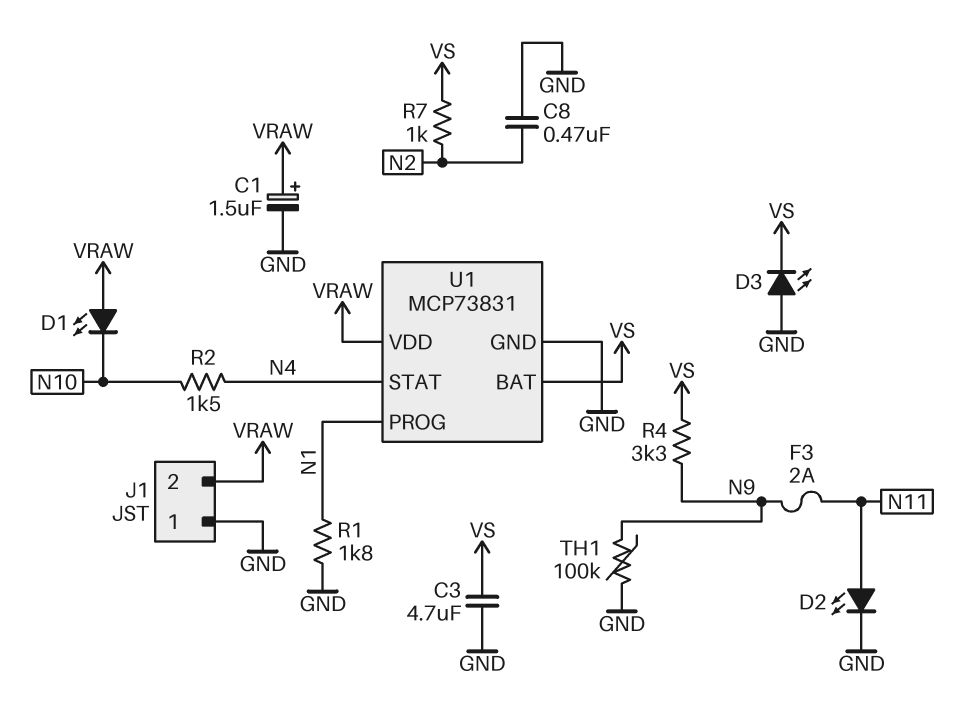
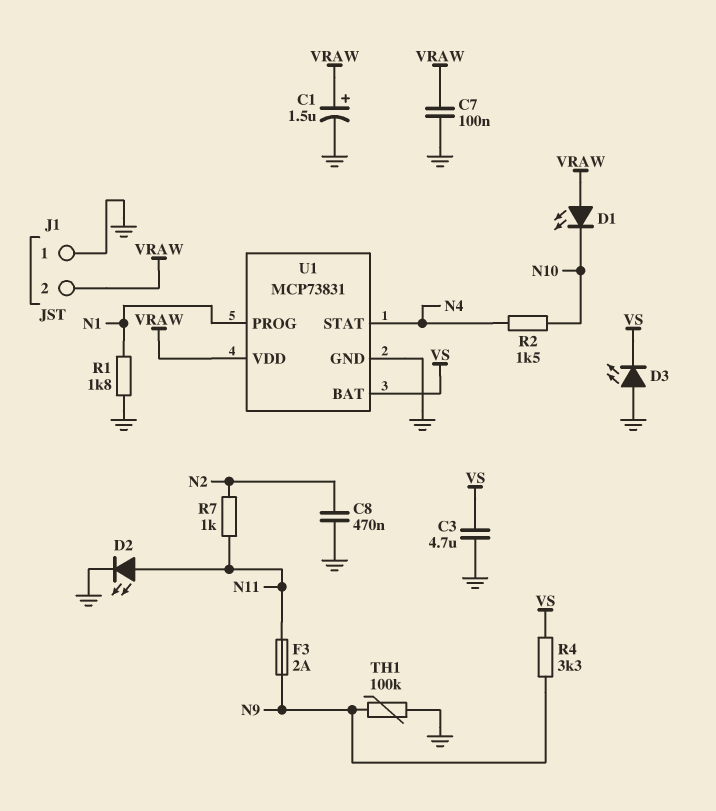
C7: none -> 100nF (GND, VRAW)
R7: 1k (N2, VS) -> 1k (N2, N11)

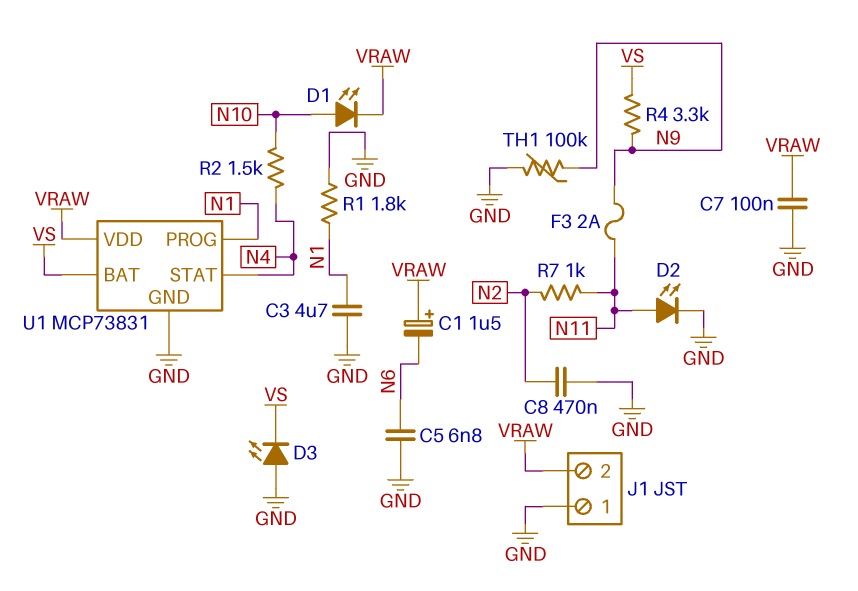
C1: 1.5uF (plus VRAW, minus GND) -> 1.5uF (plus VRAW, minus N6)
C3: 4.7uF (GND, VS) -> 4.7uF (GND, N1)
C5: none -> 6.8nF (GND, N6)
D1: LED (A VRAW, K N10) -> LED (A N10, K VRAW)

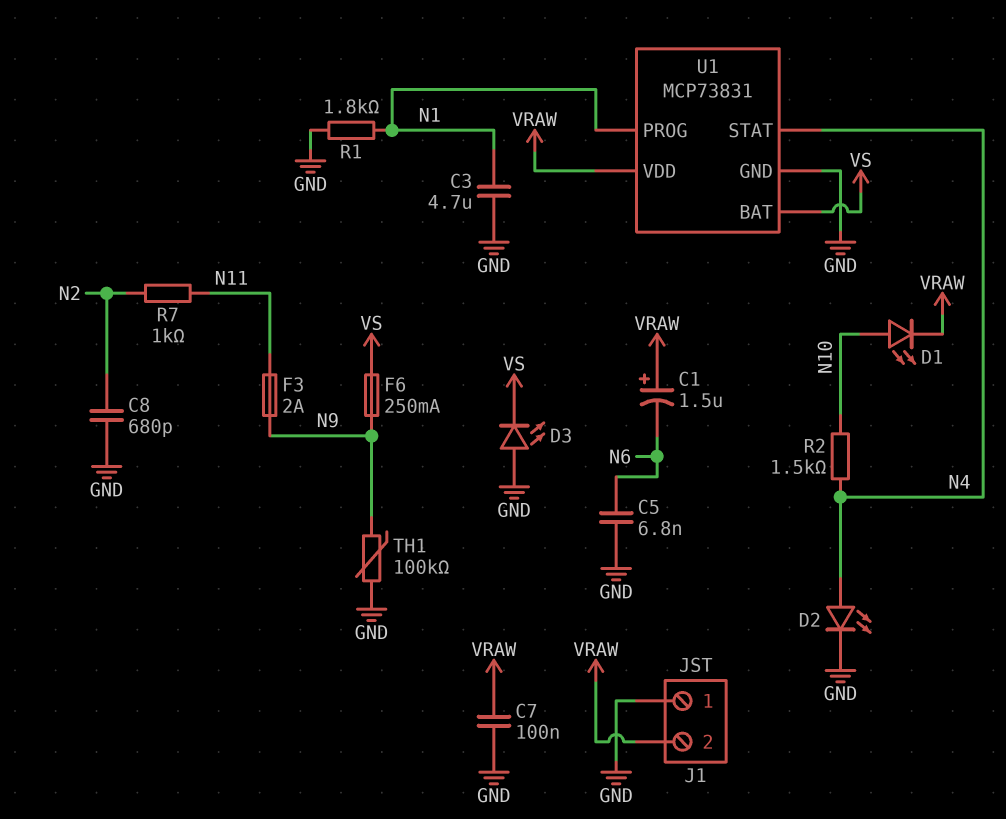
C8: 470nF (GND, N2) -> 680pF (GND, N2)
D2: LED (A N11, K GND) -> LED (A N4, K GND)
F6: none -> 250mA (N9, VS)
R4: 3.3k (N9, VS) -> none

